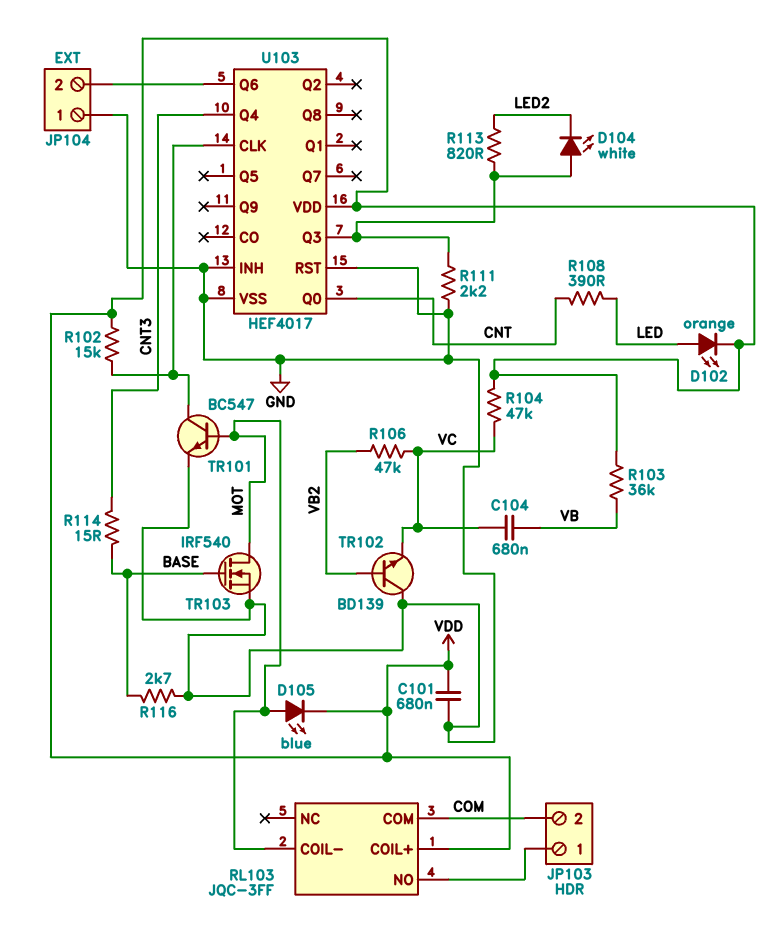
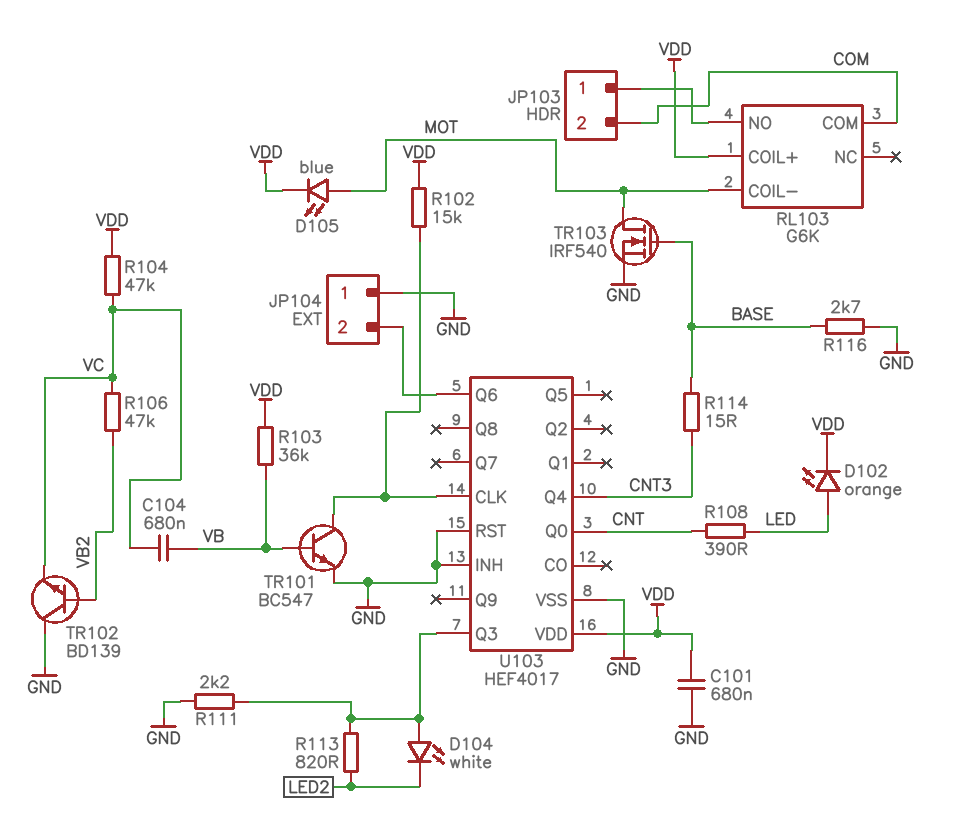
RL103: JQC-3FF -> G6K
TR101: NPN BC547 (B MOT, C U103/CLK, E GND) -> NPN BC547 (B VB, C U103/CLK, E GND)

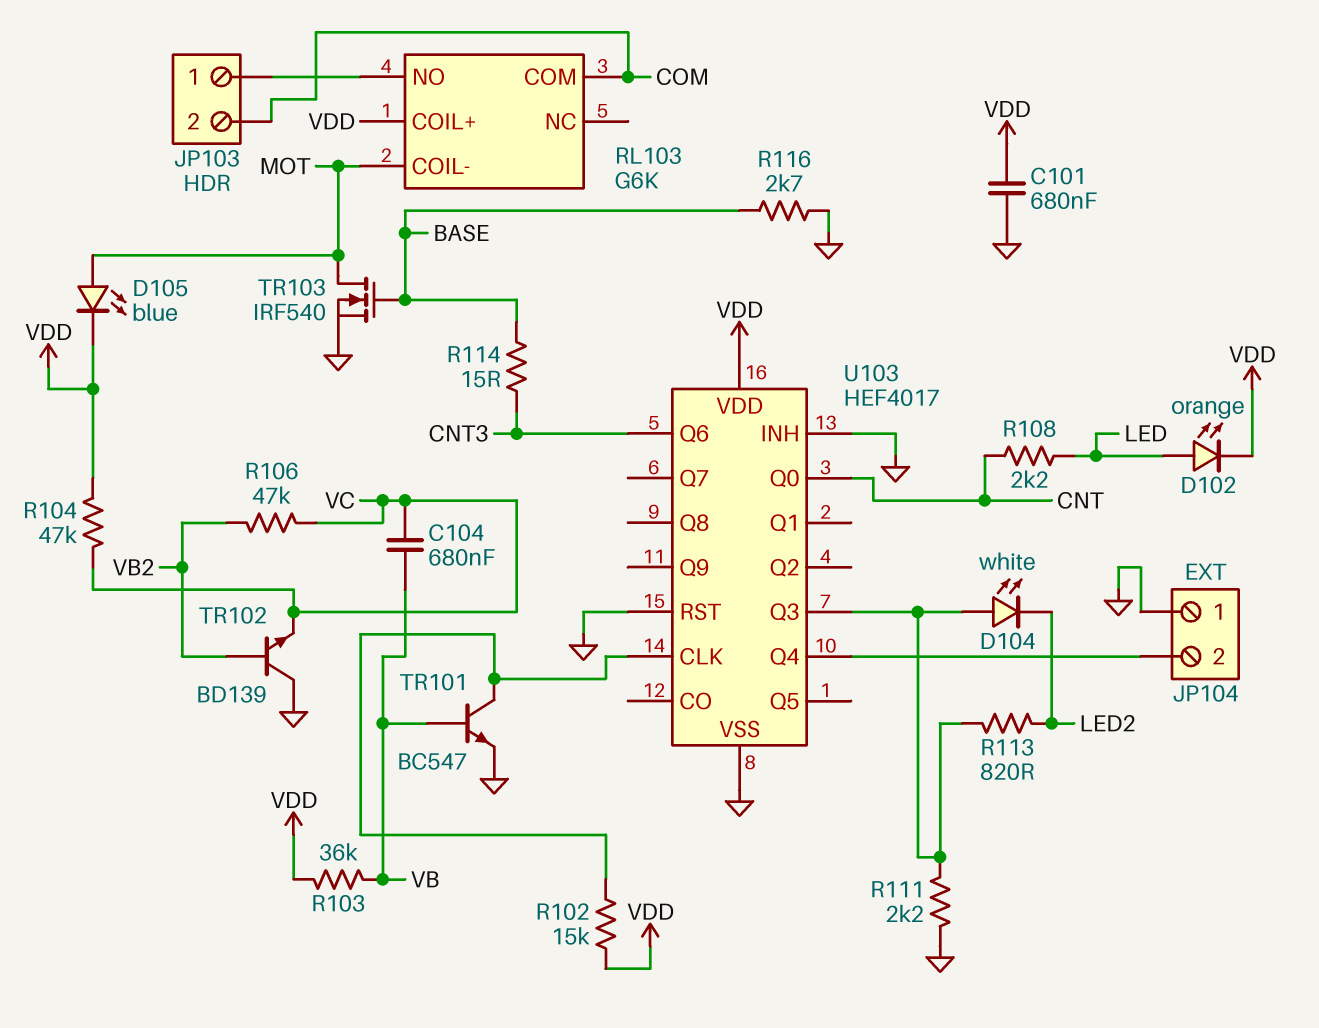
R108: 390 (CNT, LED) -> 2.2k (CNT, LED)
U103 pin Q4: CNT3 -> JP104/2
U103 pin Q6: JP104/2 -> CNT3

